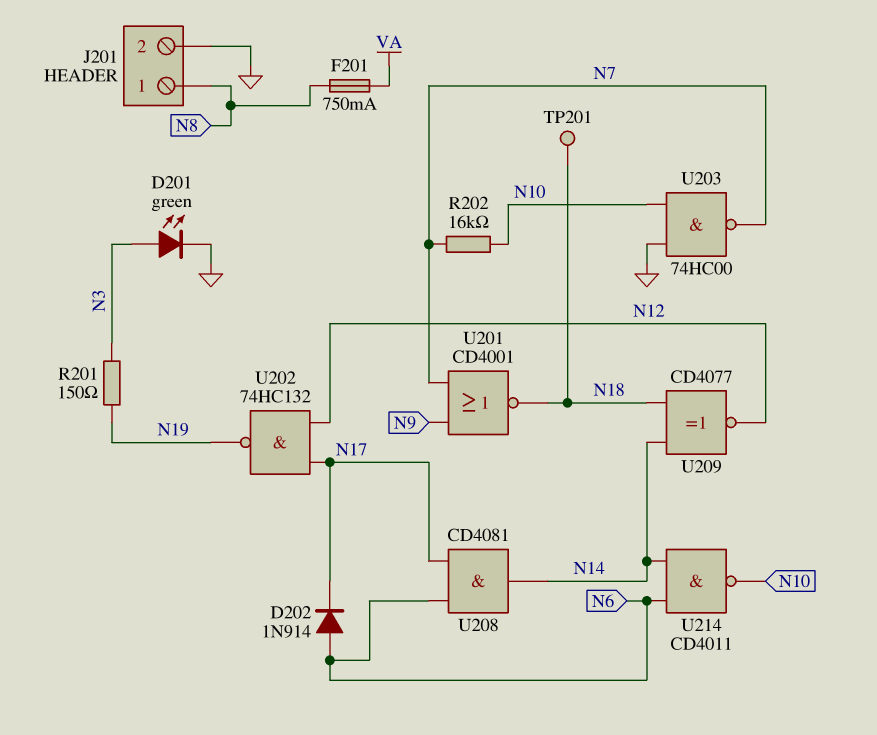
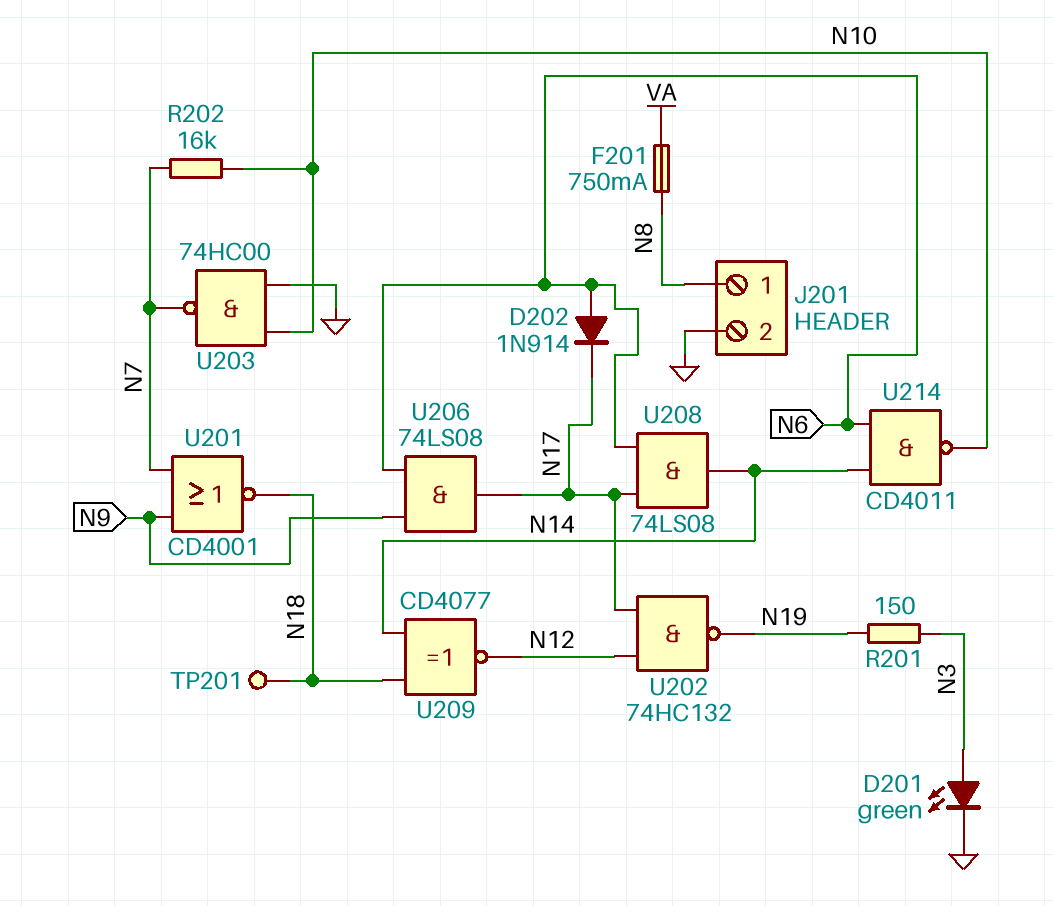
U206: none -> AND 74LS08 (in N6, in N9, out N17)
U208: AND CD4081 (in N6, in N17, out N14) -> AND 74LS08 (in N6, in N17, out N14)

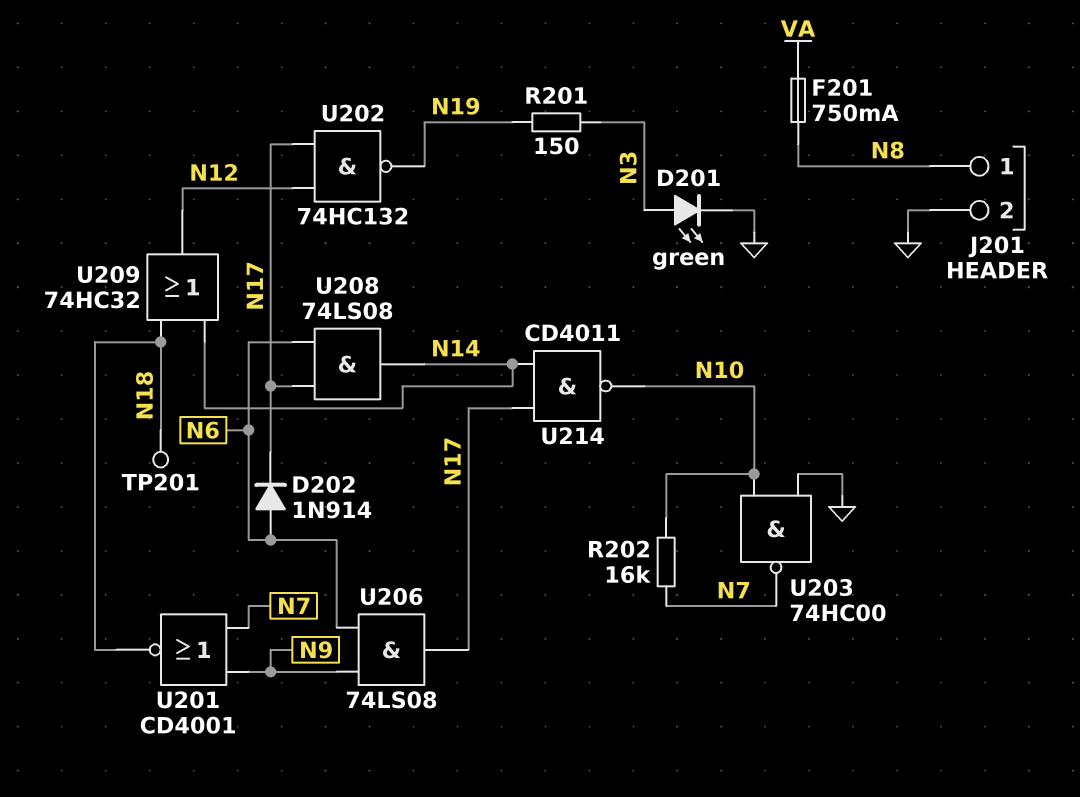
U209: XNOR CD4077 (in N14, in N18, out N12) -> OR 74HC32 (in N14, in N18, out N12)
U214: NAND CD4011 (in N6, in N14, out N10) -> NAND CD4011 (in N14, in N17, out N10)

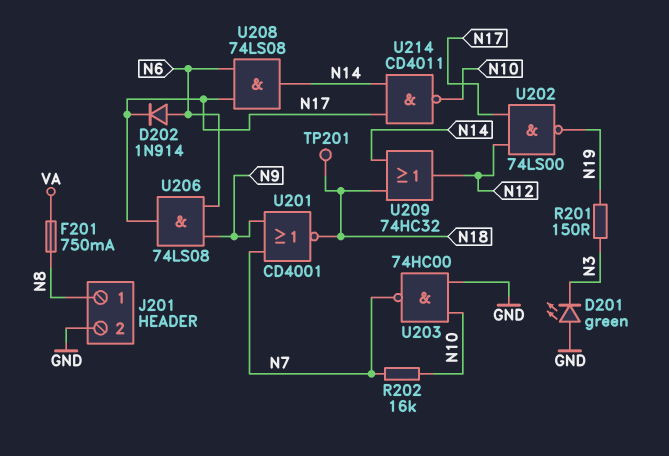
D201: LED green (A N3, K GND) -> LED green (A GND, K N3)
U202: NAND 74HC132 (in N12, in N17, out N19) -> NAND 74LS00 (in N12, in N17, out N19)

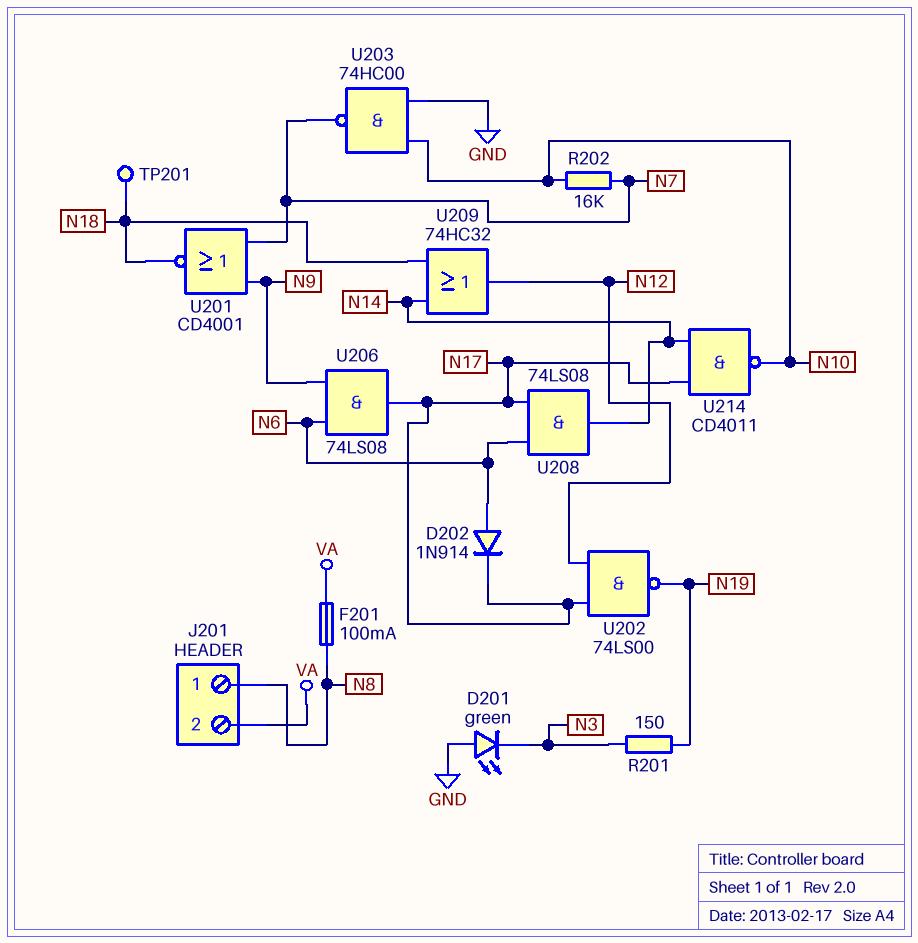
F201: 750mA (N8, VA) -> 100mA (N8, VA)
J201 pin 2: GND -> VA

